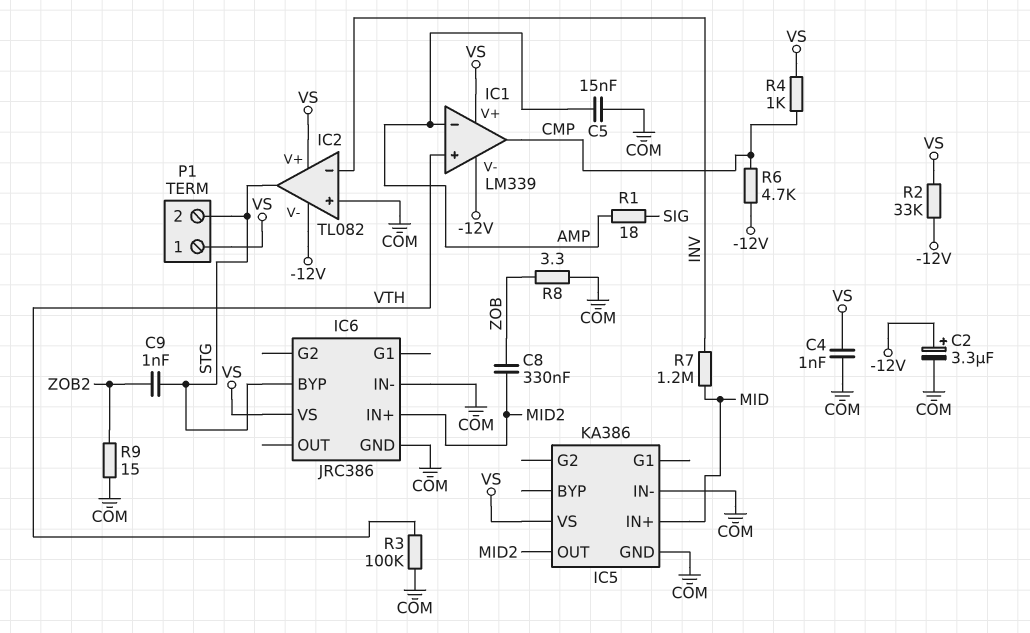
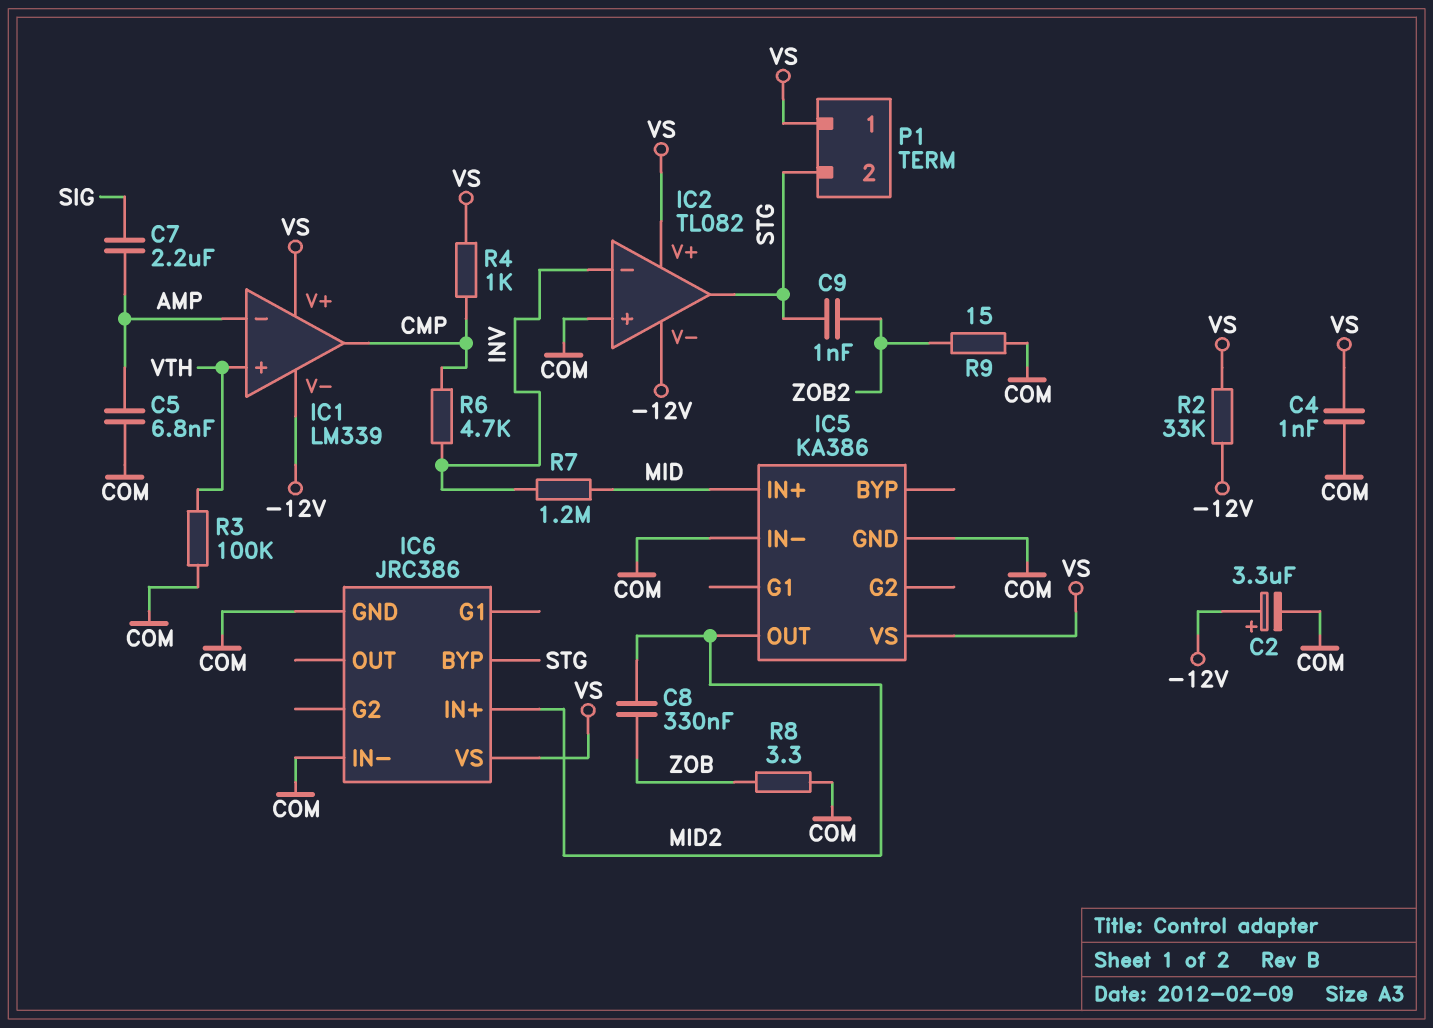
C5: 15nF (AMP, COM) -> 6.8nF (AMP, COM)
C7: none -> 2.2uF (AMP, SIG)
R1: 18 (AMP, SIG) -> none
R6: 4.7k (-12V, CMP) -> 4.7k (CMP, INV)

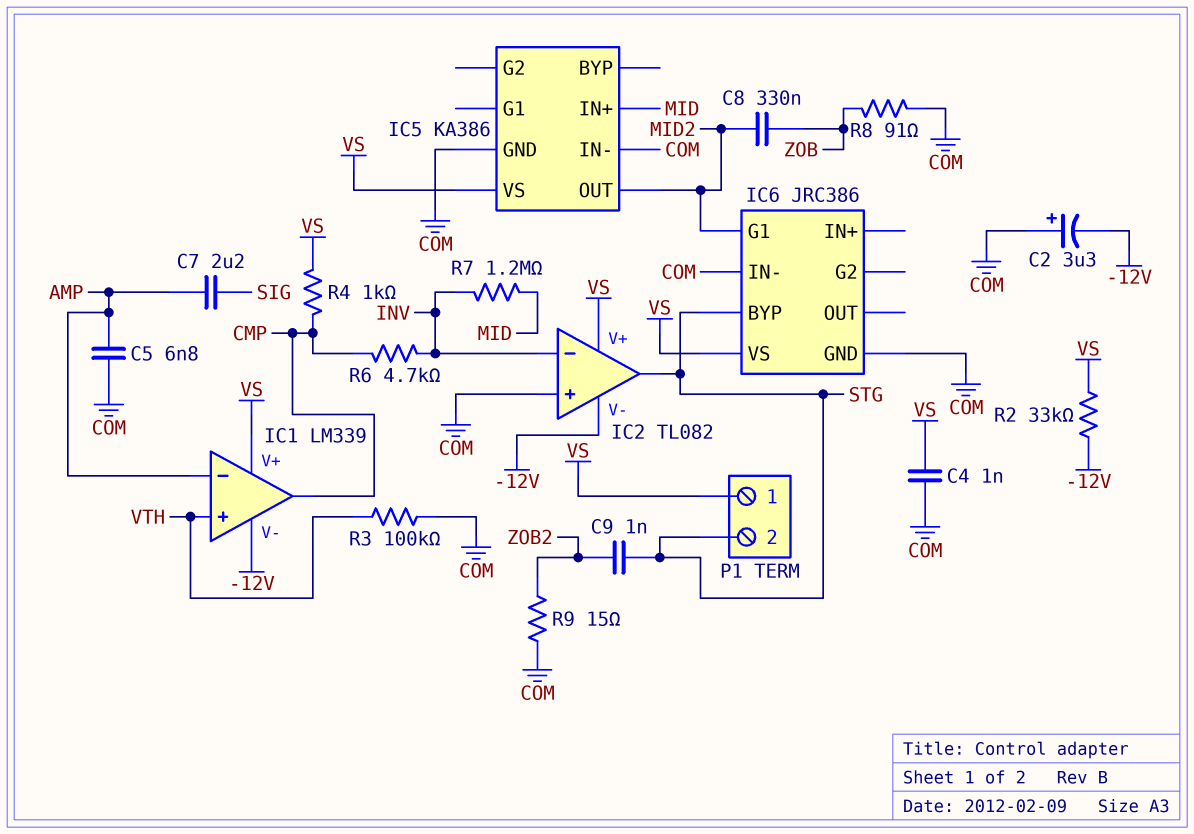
C2: 3.3uF (plus -12V, minus COM) -> 3.3uF (plus COM, minus -12V)
IC6 pin G1: none -> MID2
IC6 pin IN+: MID2 -> none
R8: 3.3 (COM, ZOB) -> 91 (COM, ZOB)

